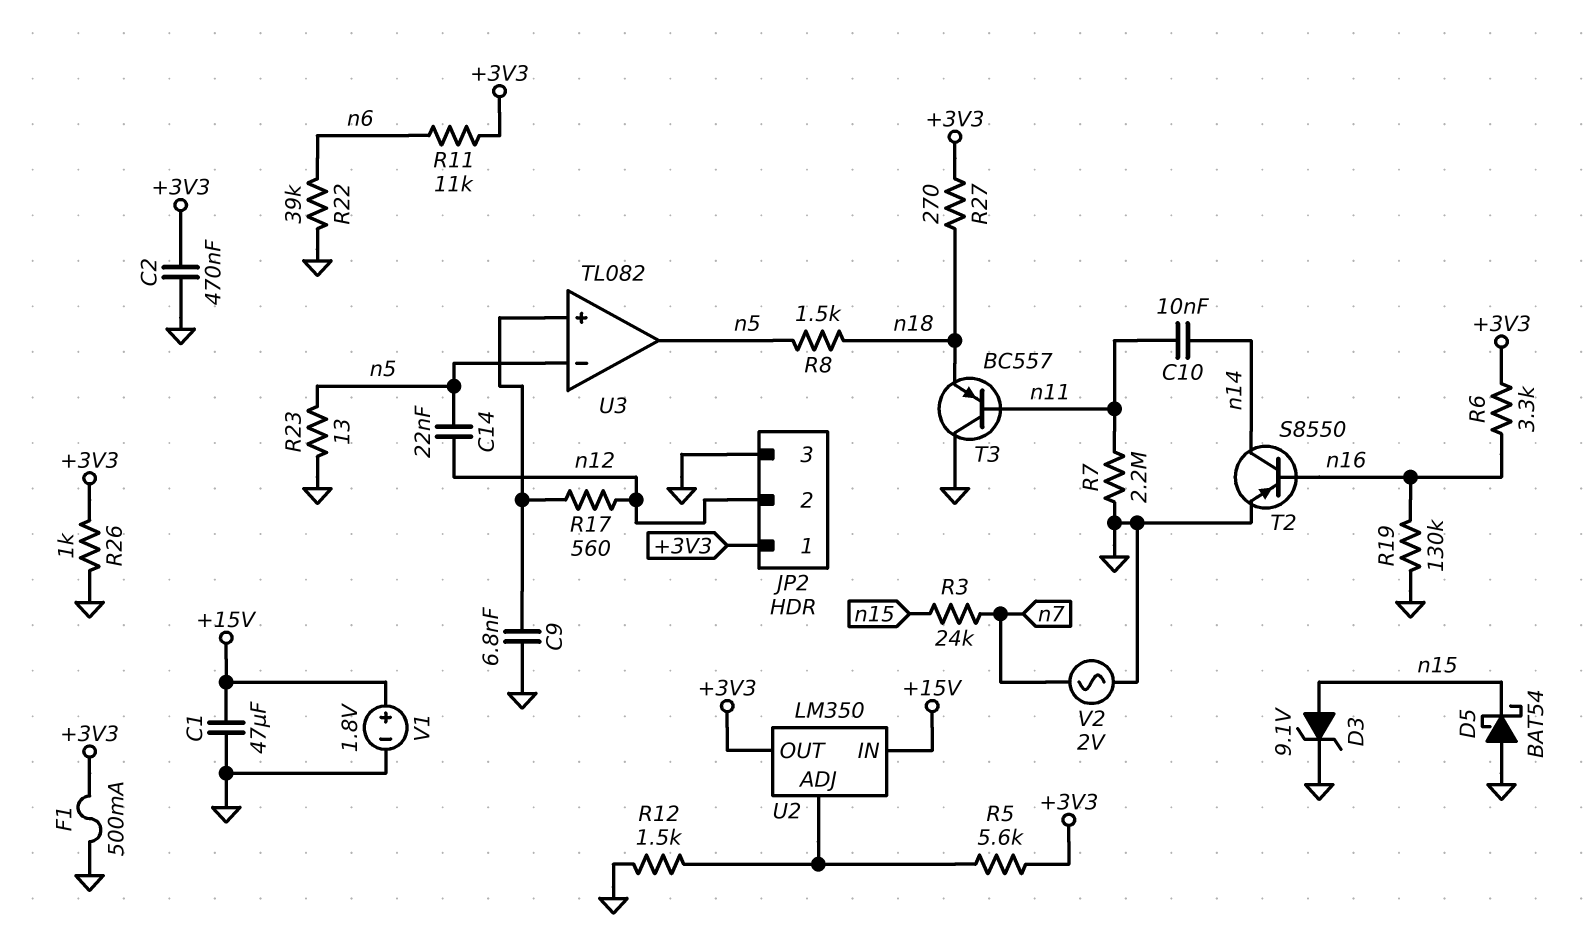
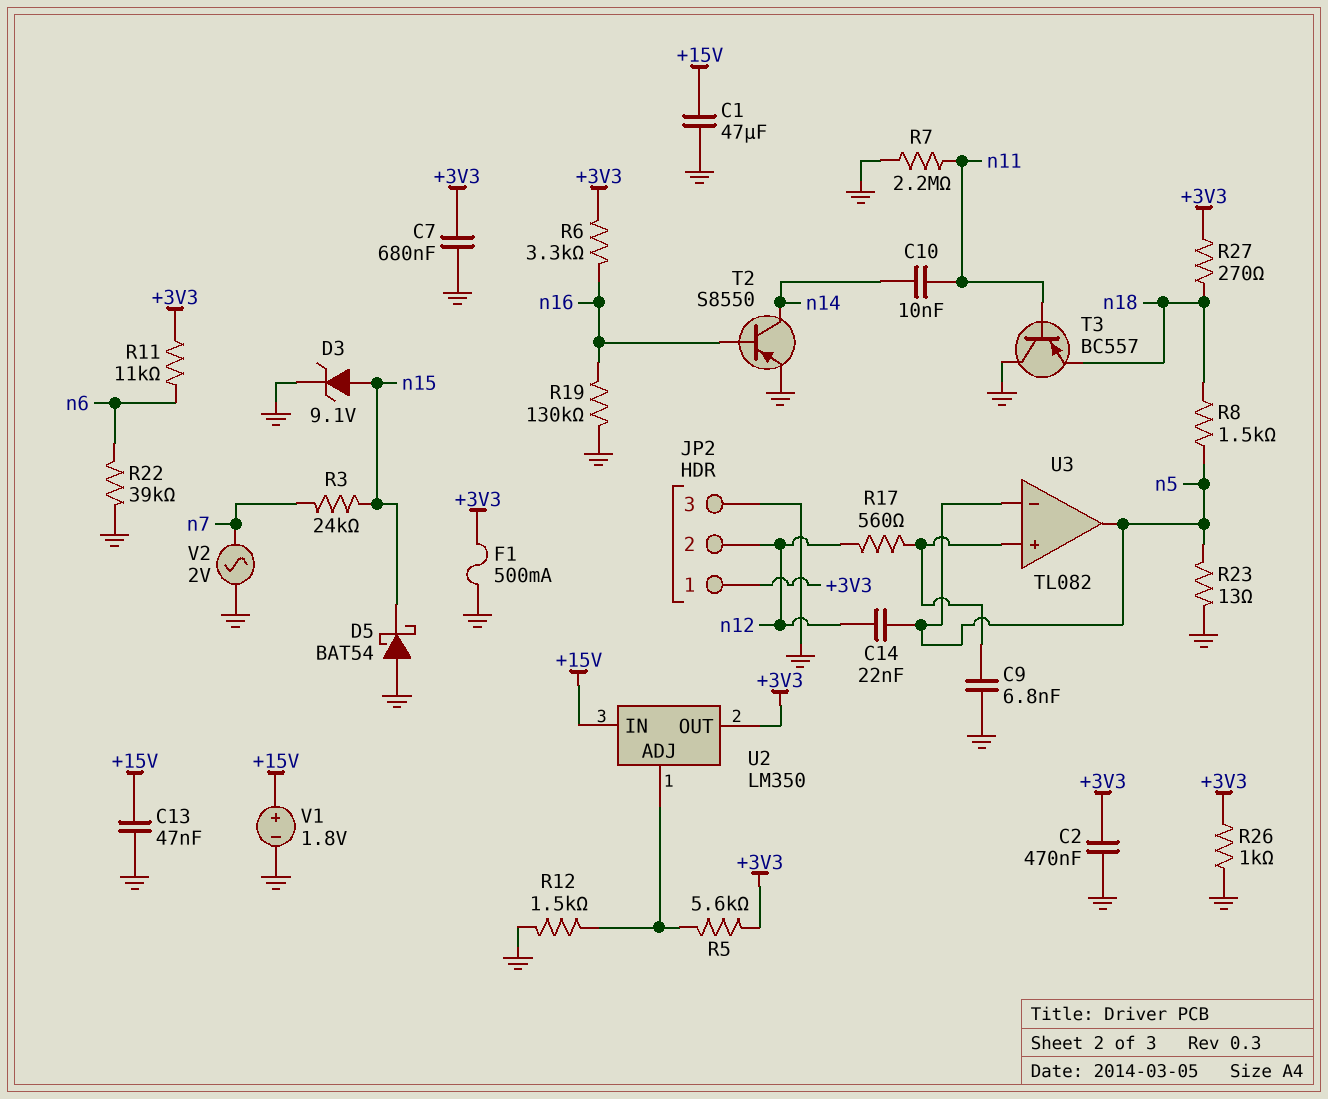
C7: none -> 680nF (+3V3, GND)
C13: none -> 47nF (+15V, GND)

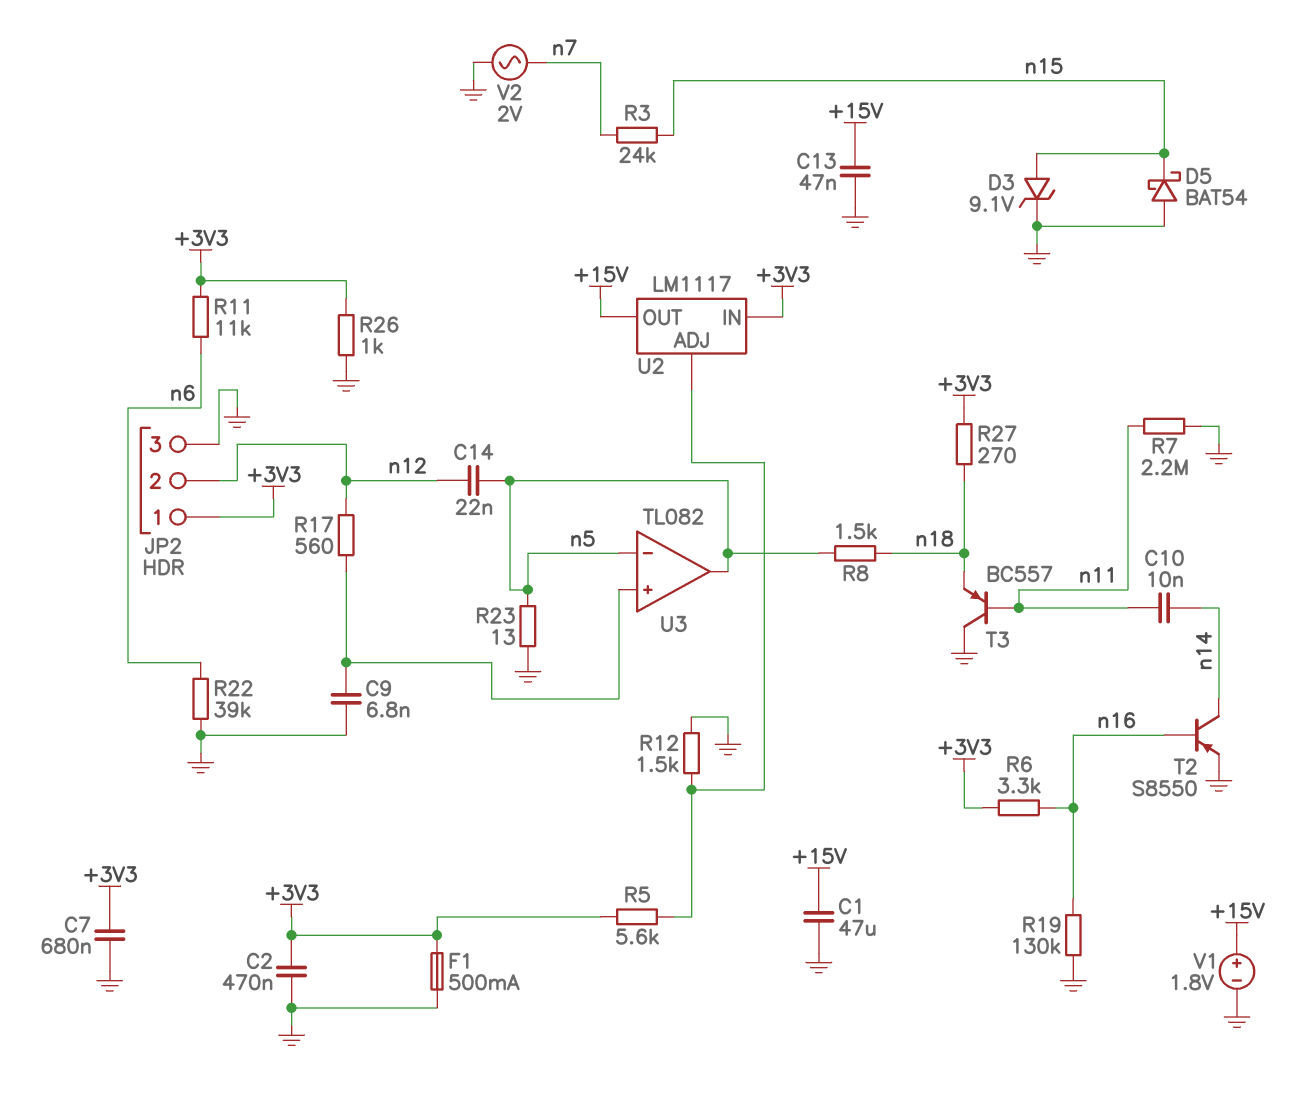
U2: LM350 -> LM1117
U2 pin IN: +15V -> +3V3
U2 pin OUT: +3V3 -> +15V

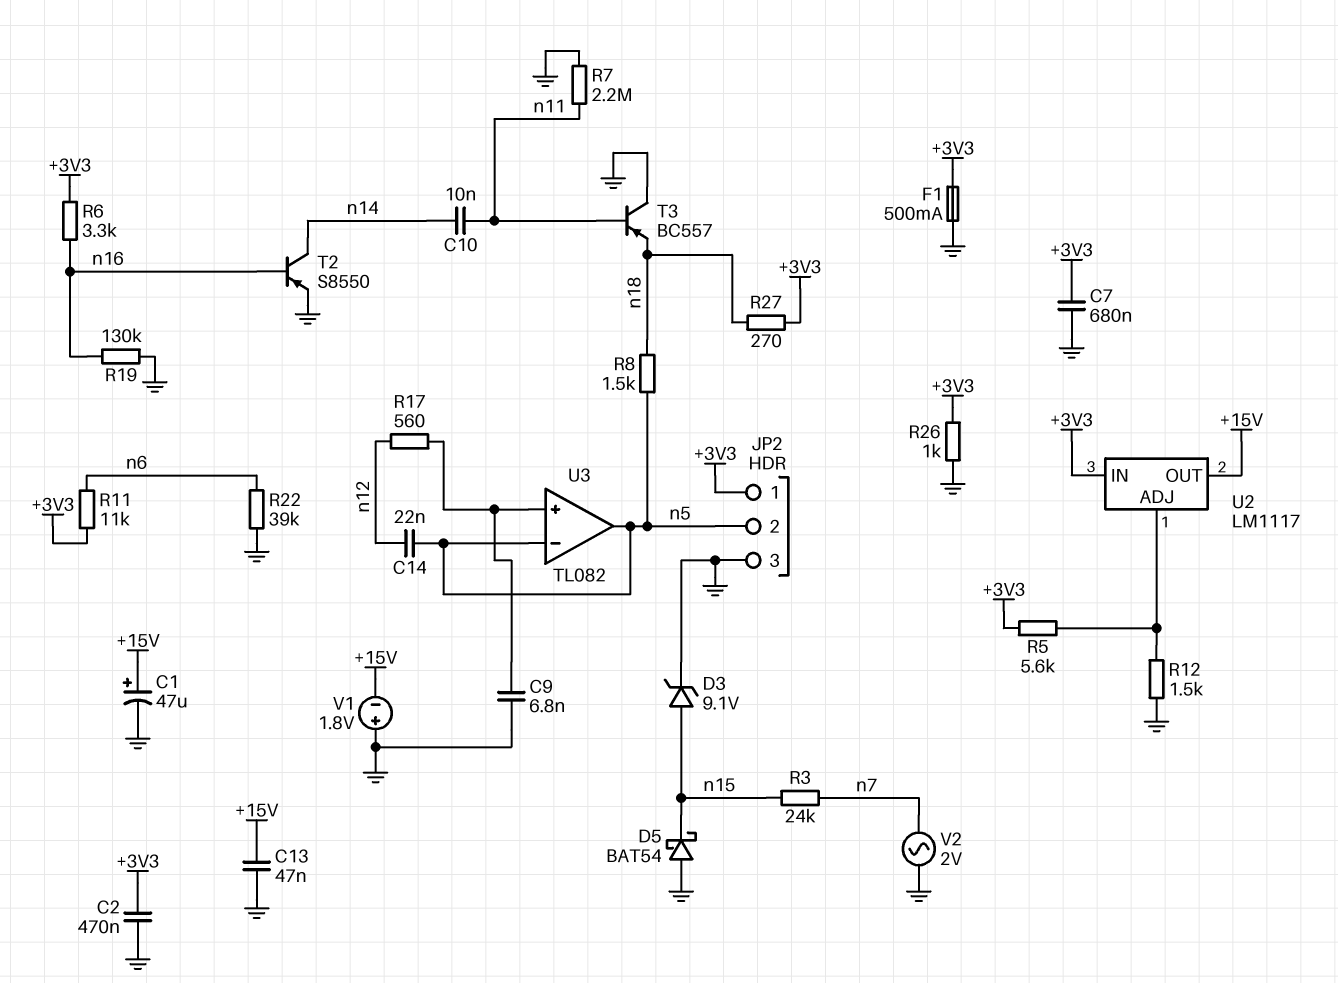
C1: 47uF (+15V, GND) -> 47uF (plus +15V, minus GND)
JP2 pin 2: n12 -> n5
R23: 13 (GND, n5) -> none
V1: 1.8V (plus +15V, minus GND) -> 1.8V (plus GND, minus +15V)

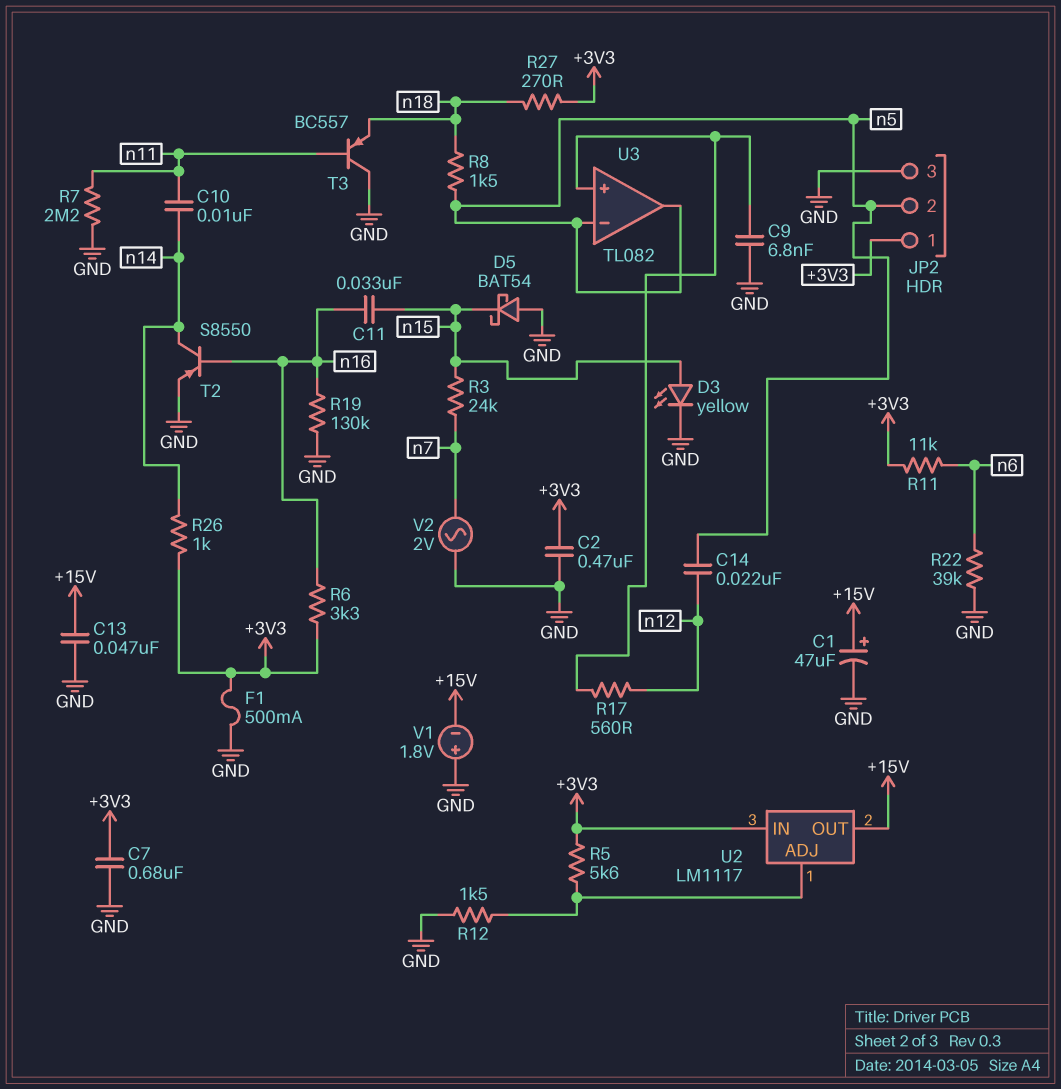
C11: none -> 33nF (n15, n16)
D3: zener 9.1V (A n15, K GND) -> LED yellow (A n15, K GND)
R26: 1k (+3V3, GND) -> 1k (+3V3, n14)

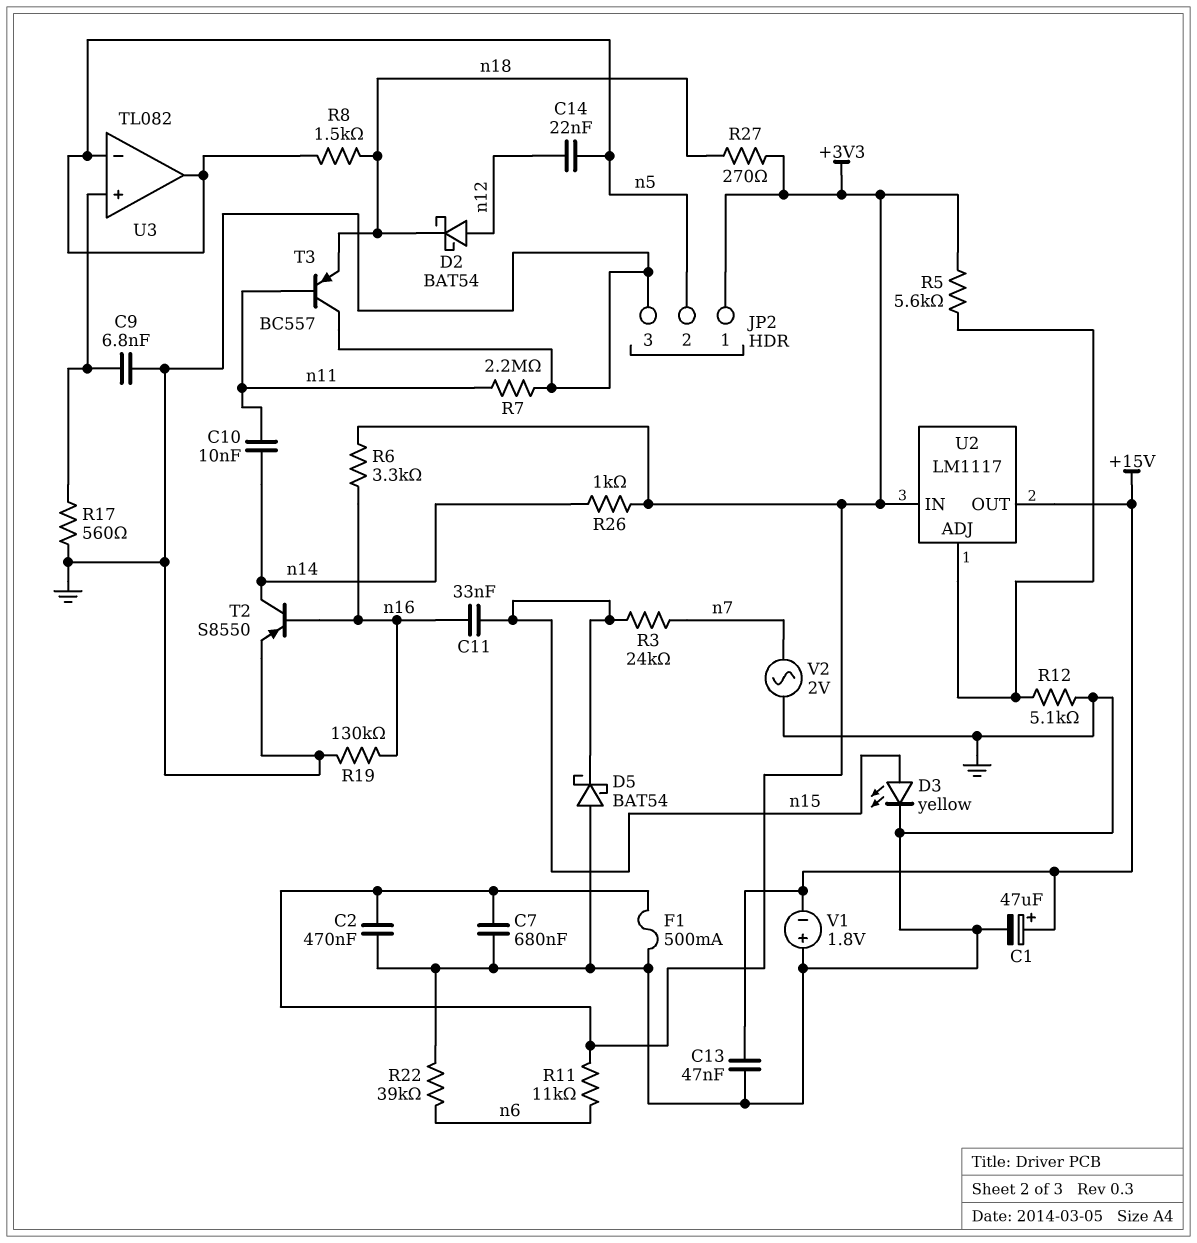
D2: none -> schottky BAT54 (A n12, K n18)
R12: 1.5k (GND, U2/ADJ) -> 5.1k (GND, U2/ADJ)
R17: 560 (U3/in+, n12) -> 560 (GND, U3/in+)

